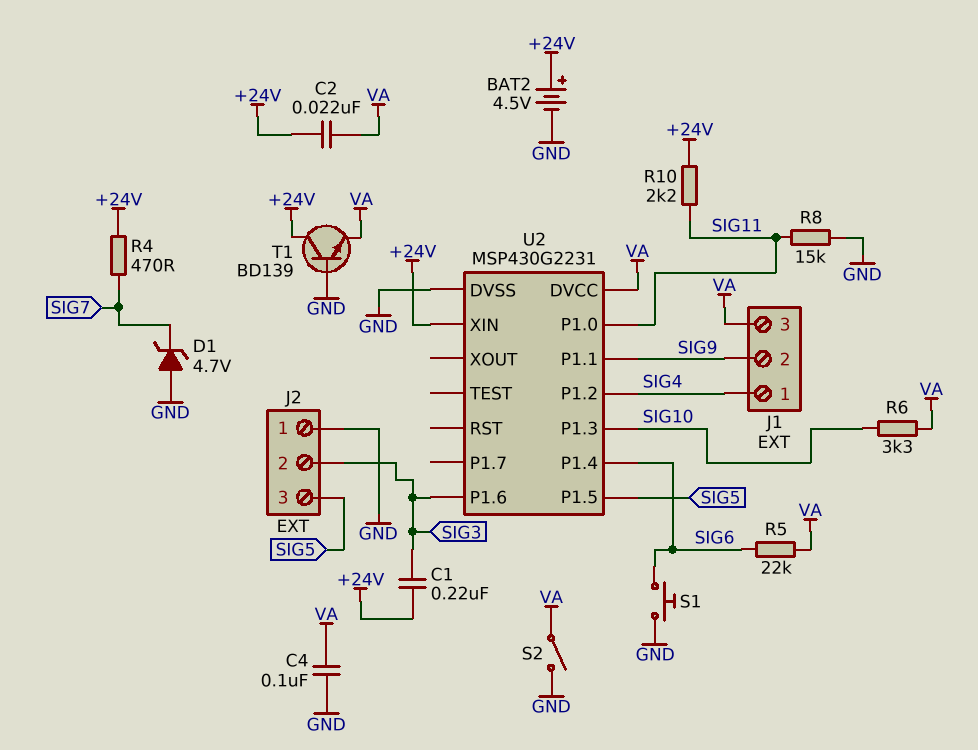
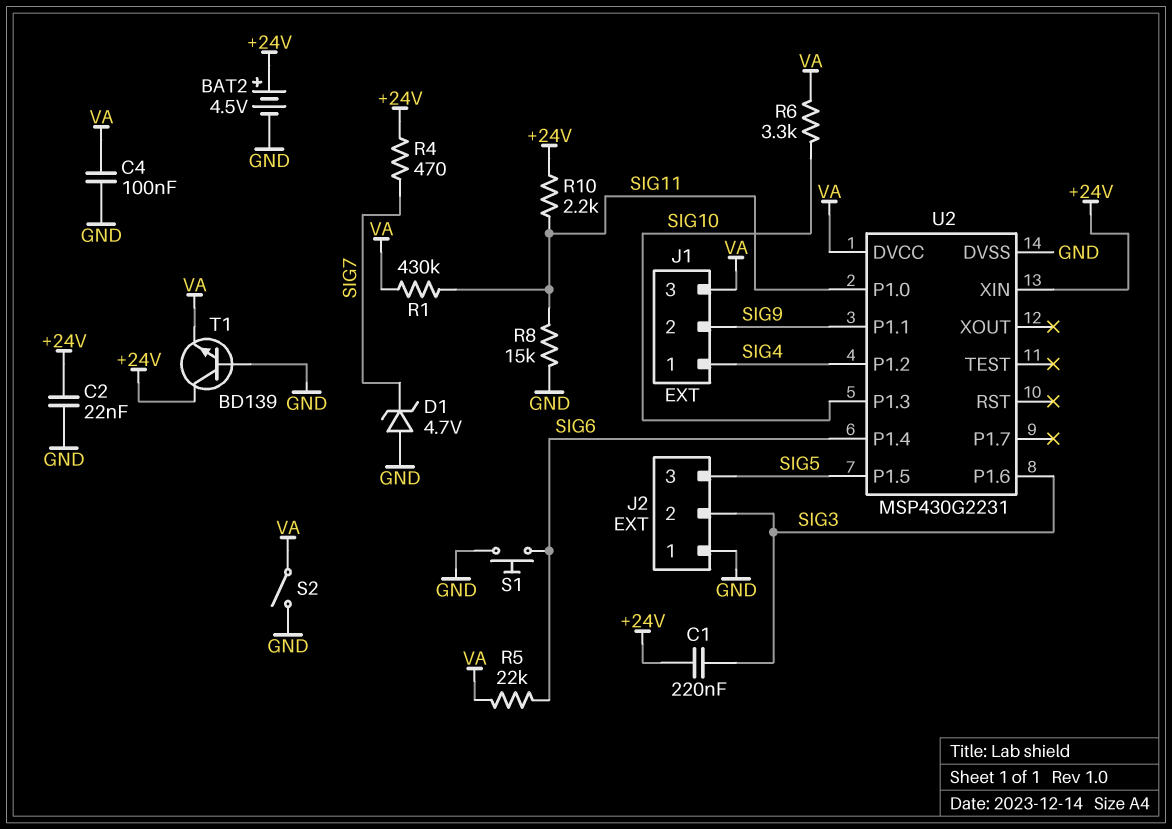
C2: 22nF (+24V, VA) -> 22nF (+24V, GND)
R1: none -> 430k (SIG11, VA)

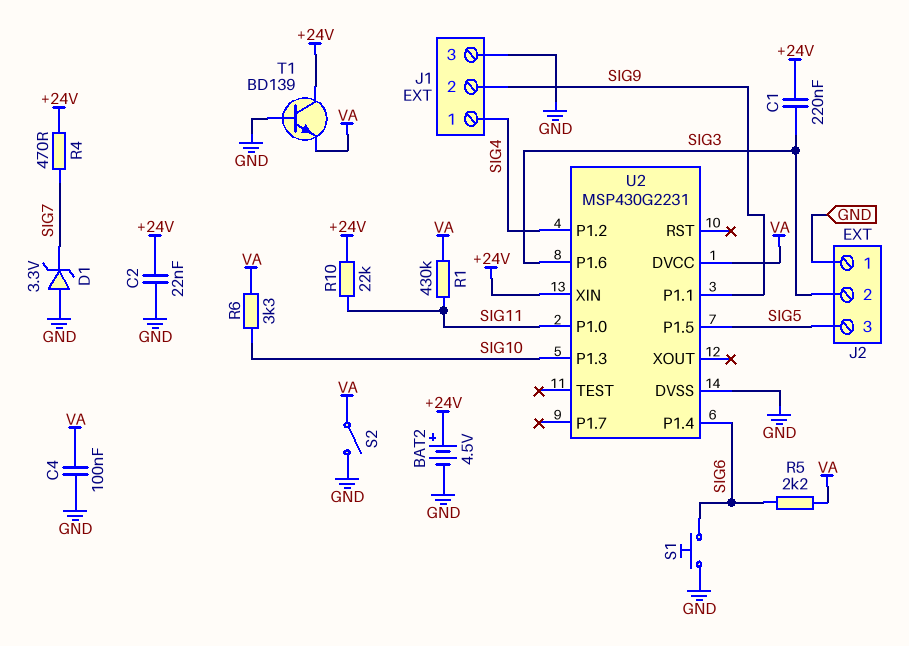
D1: zener 4.7V (A GND, K SIG7) -> zener 3.3V (A GND, K SIG7)
J1 pin 3: VA -> GND
R5: 22k (SIG6, VA) -> 2.2k (SIG6, VA)
R8: 15k (GND, SIG11) -> none
R10: 2.2k (+24V, SIG11) -> 22k (+24V, SIG11)

